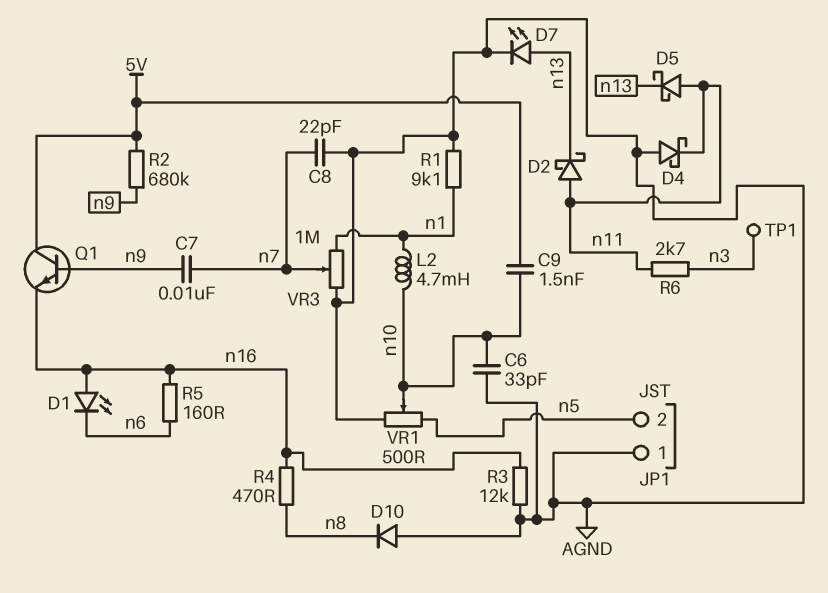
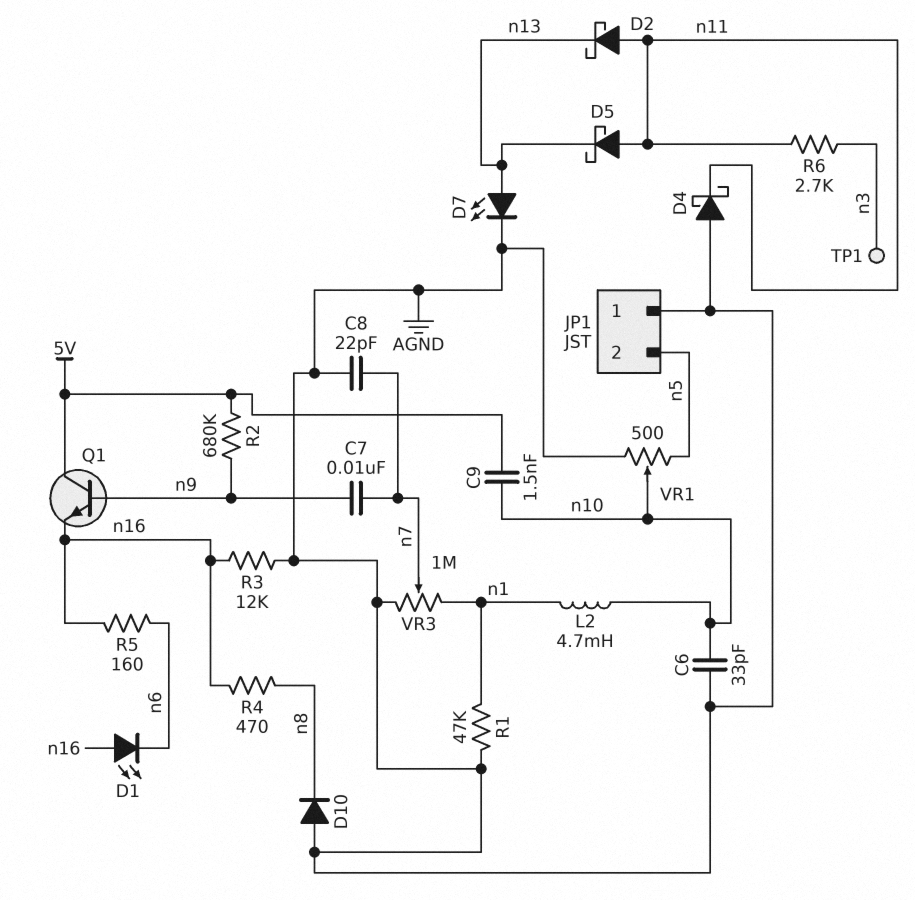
R1: 9.1k (AGND, n1) -> 47k (AGND, n1)

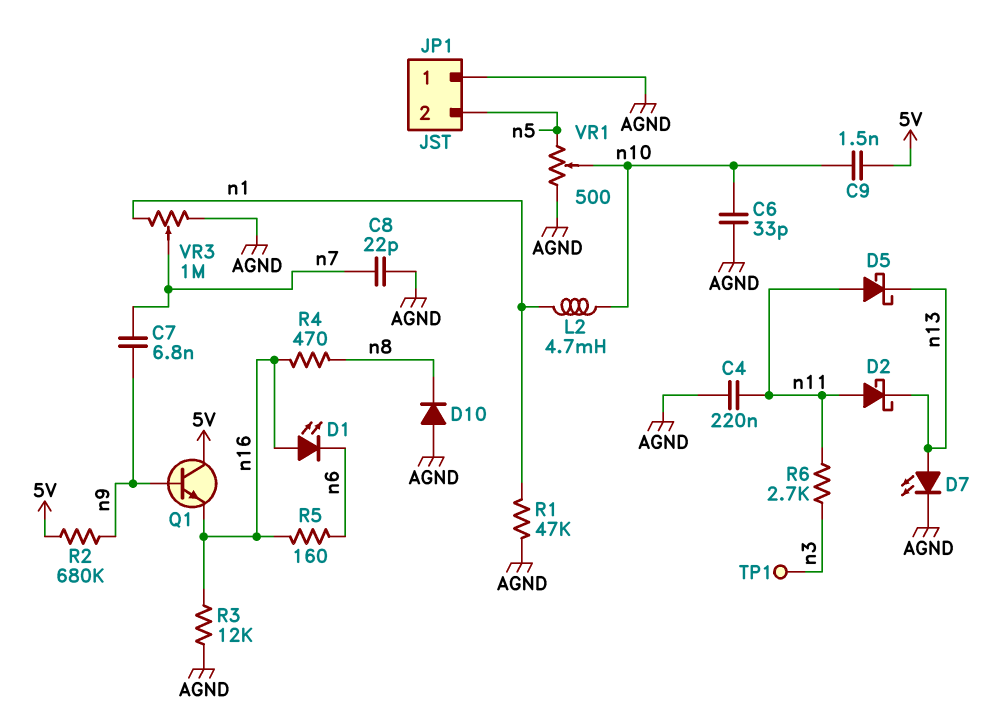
C4: none -> 220nF (AGND, n11)
C7: 10nF (n7, n9) -> 6.8nF (n7, n9)
D4: schottky (A AGND, K n11) -> none

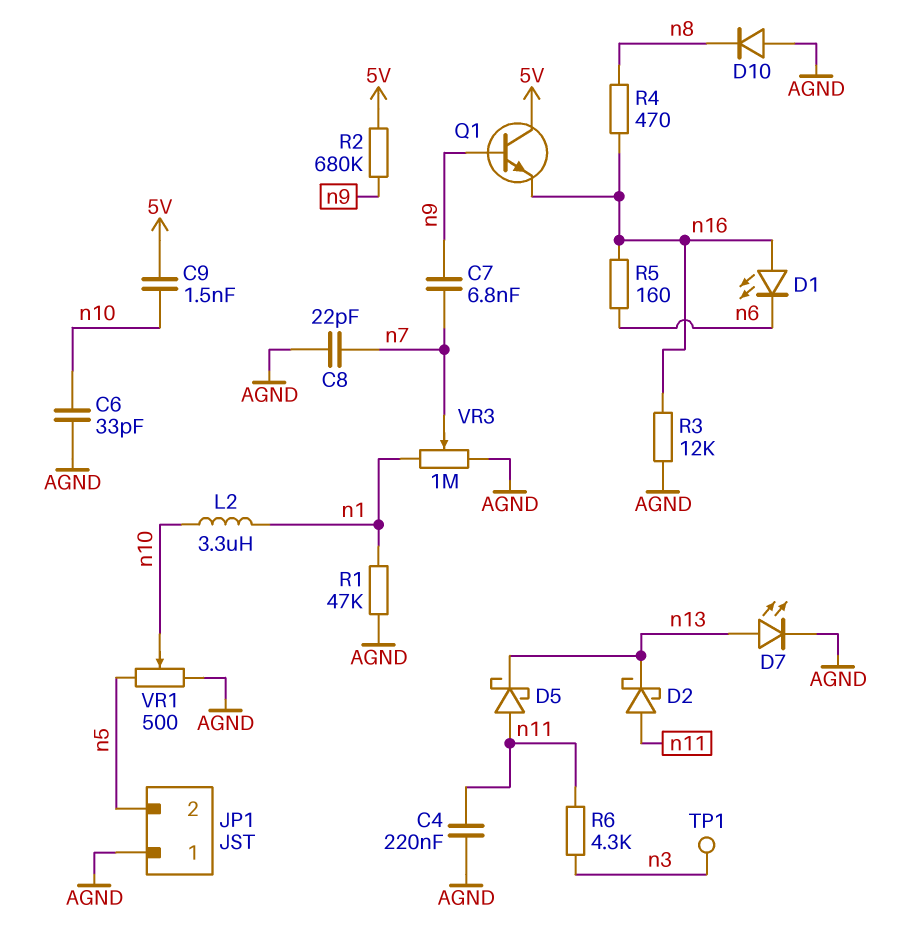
L2: 4.7mH (n1, n10) -> 3.3uH (n1, n10)
R6: 2.7k (n3, n11) -> 4.3k (n3, n11)

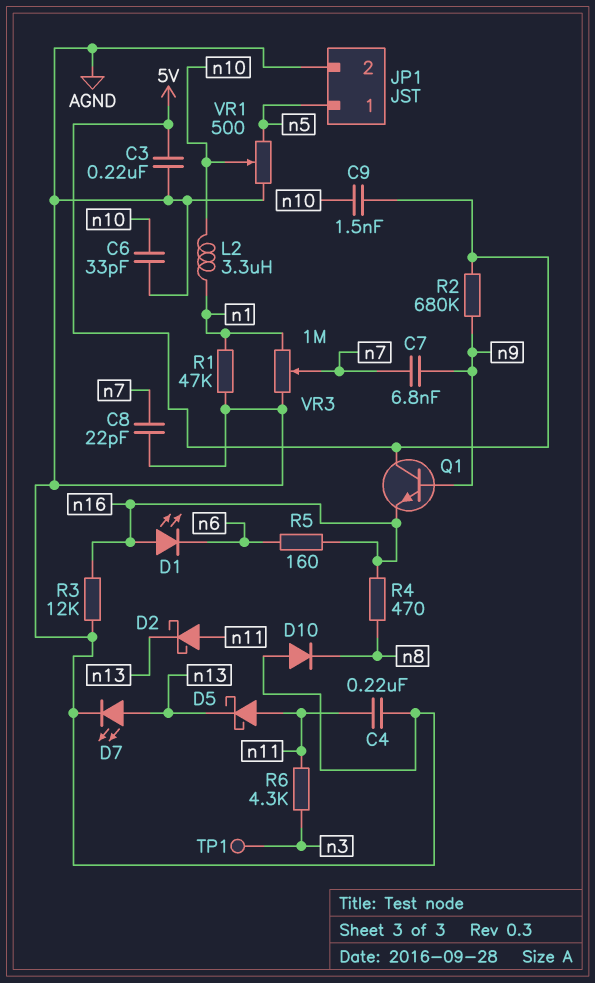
C3: none -> 220nF (5V, AGND)
JP1 pin 1: AGND -> n5
JP1 pin 2: n5 -> AGND

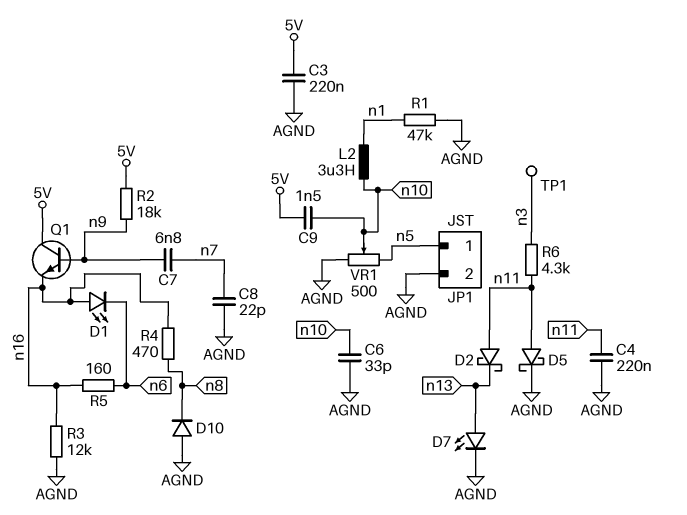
D5: schottky (A n11, K n13) -> schottky (A n11, K AGND)
R2: 680k (5V, n9) -> 18k (5V, n9)
VR3: 1M (AGND, n1, wiper n7) -> none

